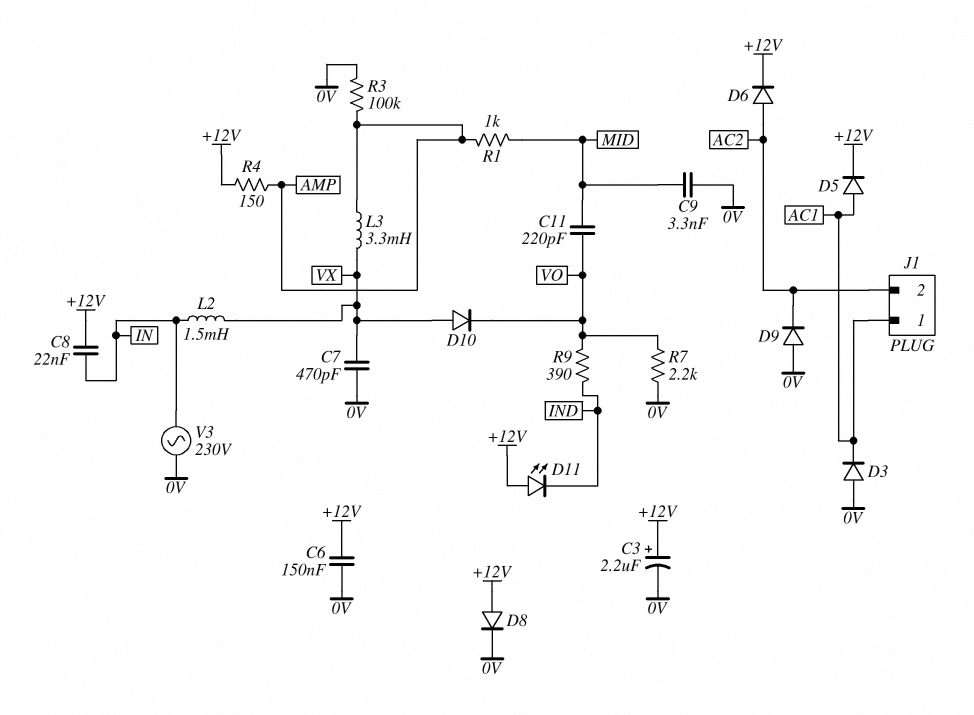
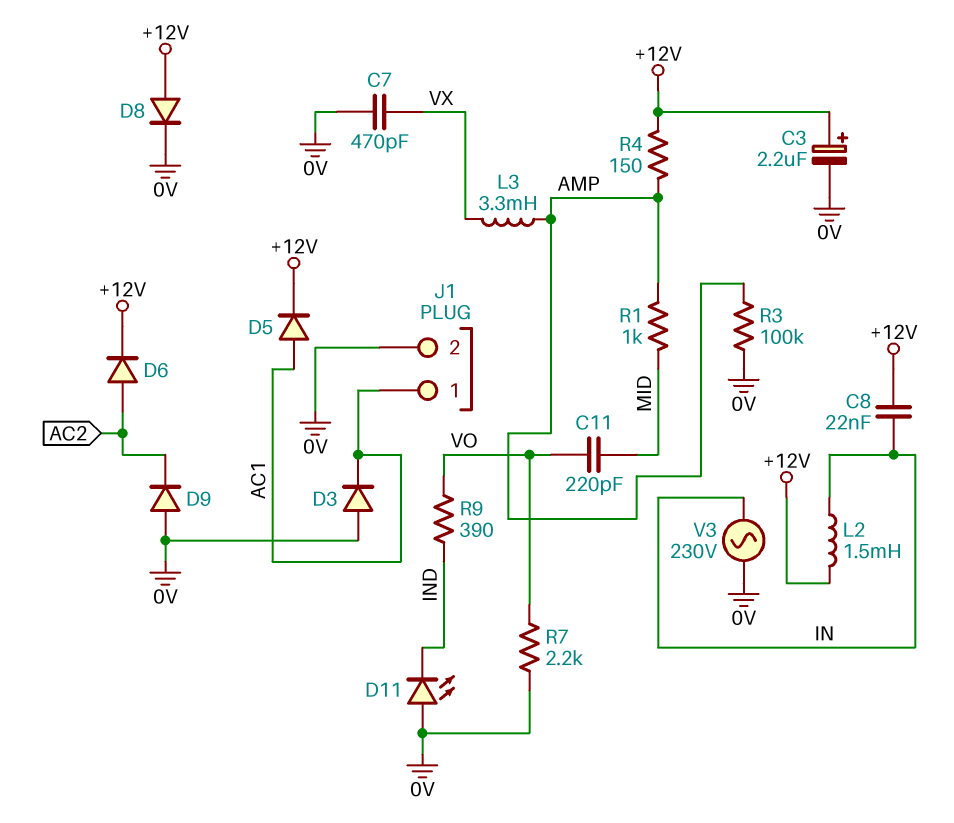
C6: 150nF (+12V, 0V) -> none
C9: 3.3nF (0V, MID) -> none
D10: diode (A VX, K VO) -> none
D11: LED (A +12V, K IND) -> LED (A 0V, K IND)
J1 pin 2: AC2 -> 0V
L2: 1.5mH (IN, VX) -> 1.5mH (+12V, IN)

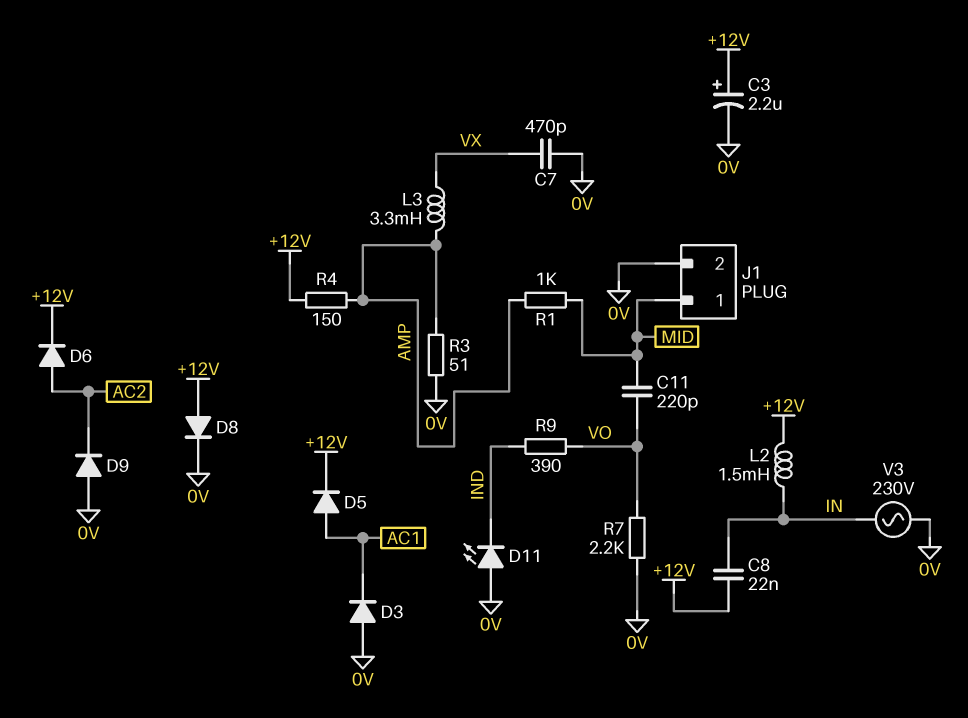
J1 pin 1: AC1 -> MID
R3: 100k (0V, AMP) -> 51 (0V, AMP)

